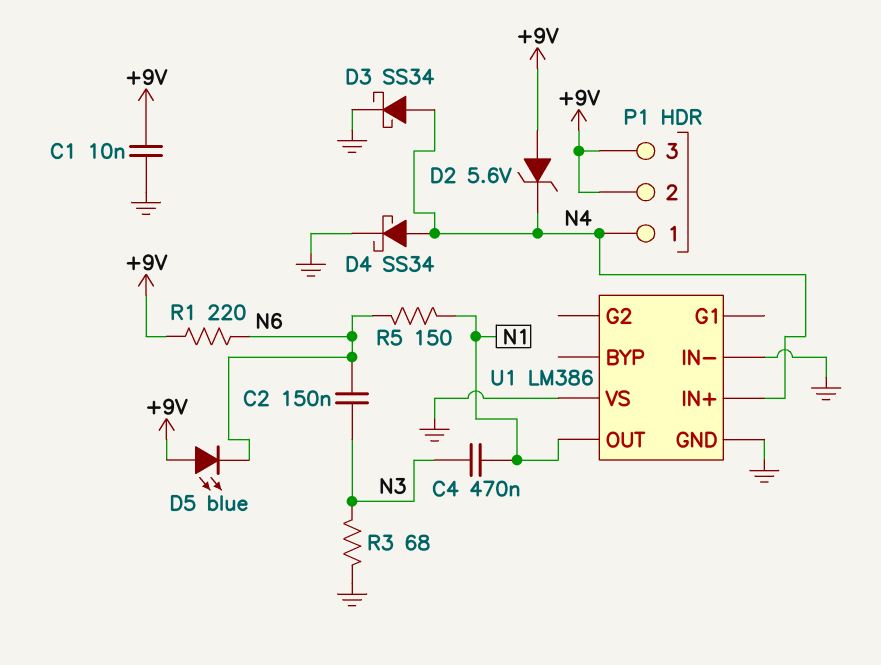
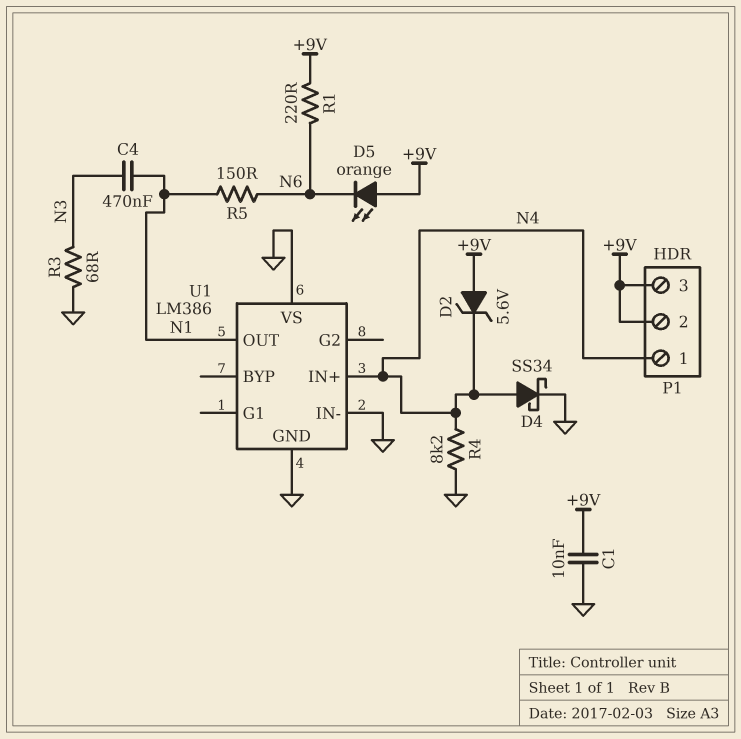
C2: 150nF (N3, N6) -> none
D3: schottky SS34 (A N4, K GND) -> none
D5: LED blue (A +9V, K N6) -> LED orange (A +9V, K N6)
R4: none -> 8.2k (GND, N4)

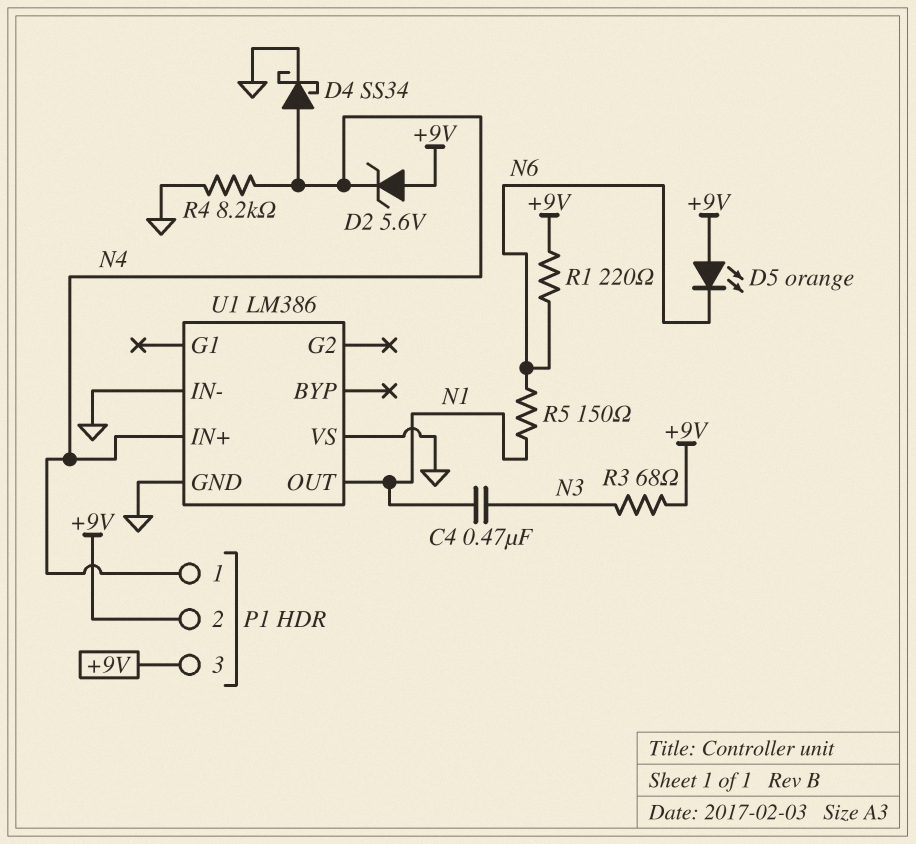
C1: 10nF (+9V, GND) -> none
R3: 68 (GND, N3) -> 68 (+9V, N3)

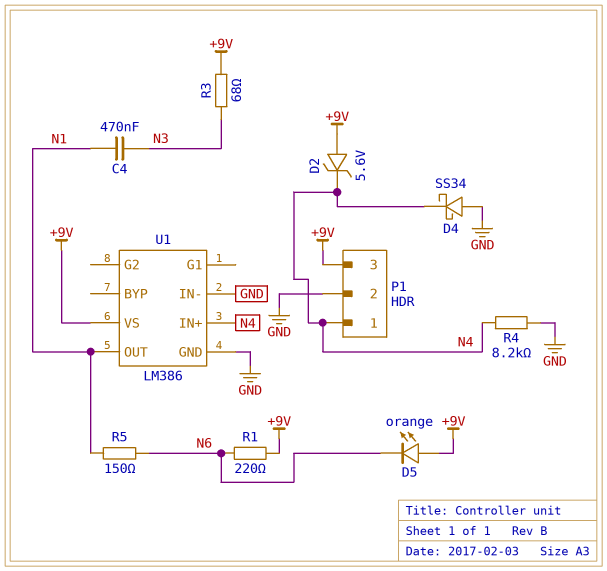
D4: schottky SS34 (A N4, K GND) -> schottky SS34 (A GND, K N4)
P1 pin 2: +9V -> GND
U1 pin VS: GND -> +9V

